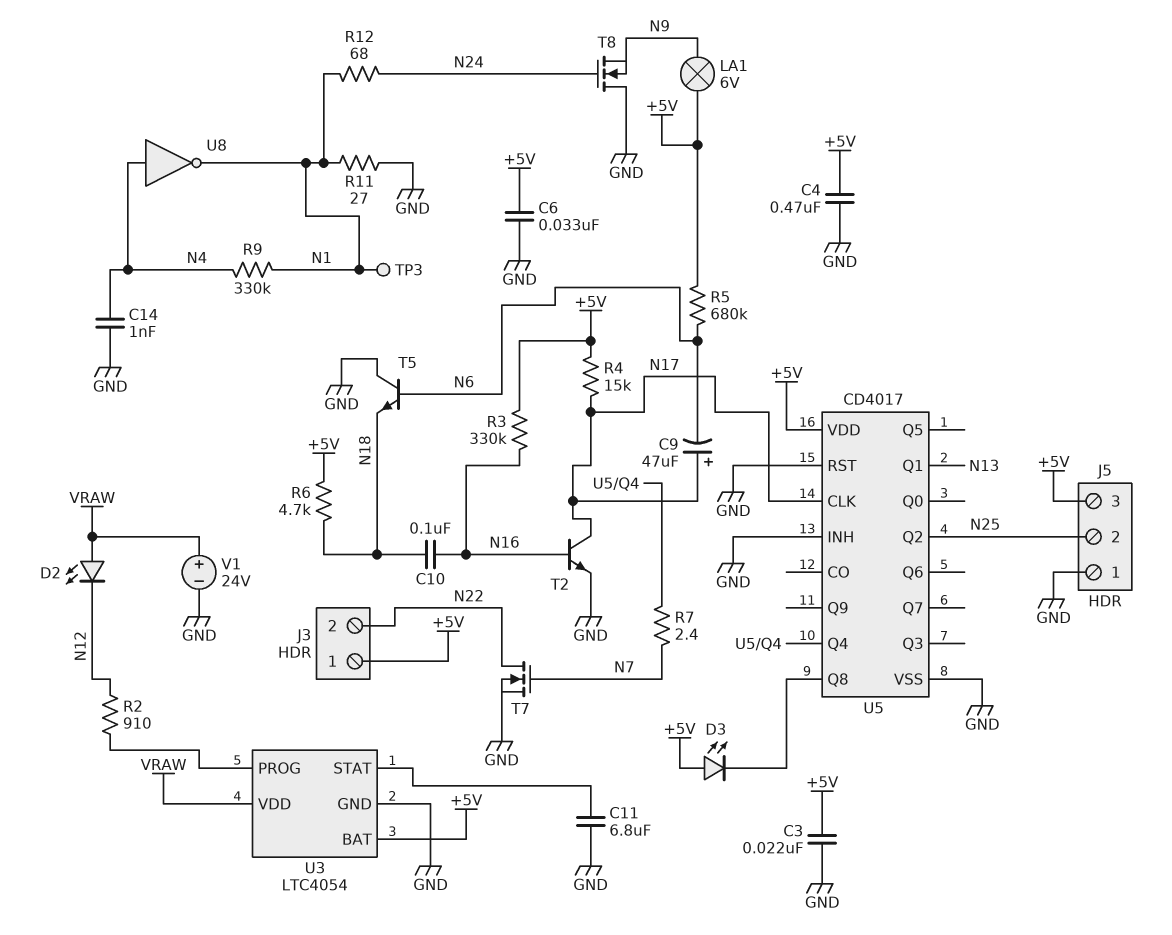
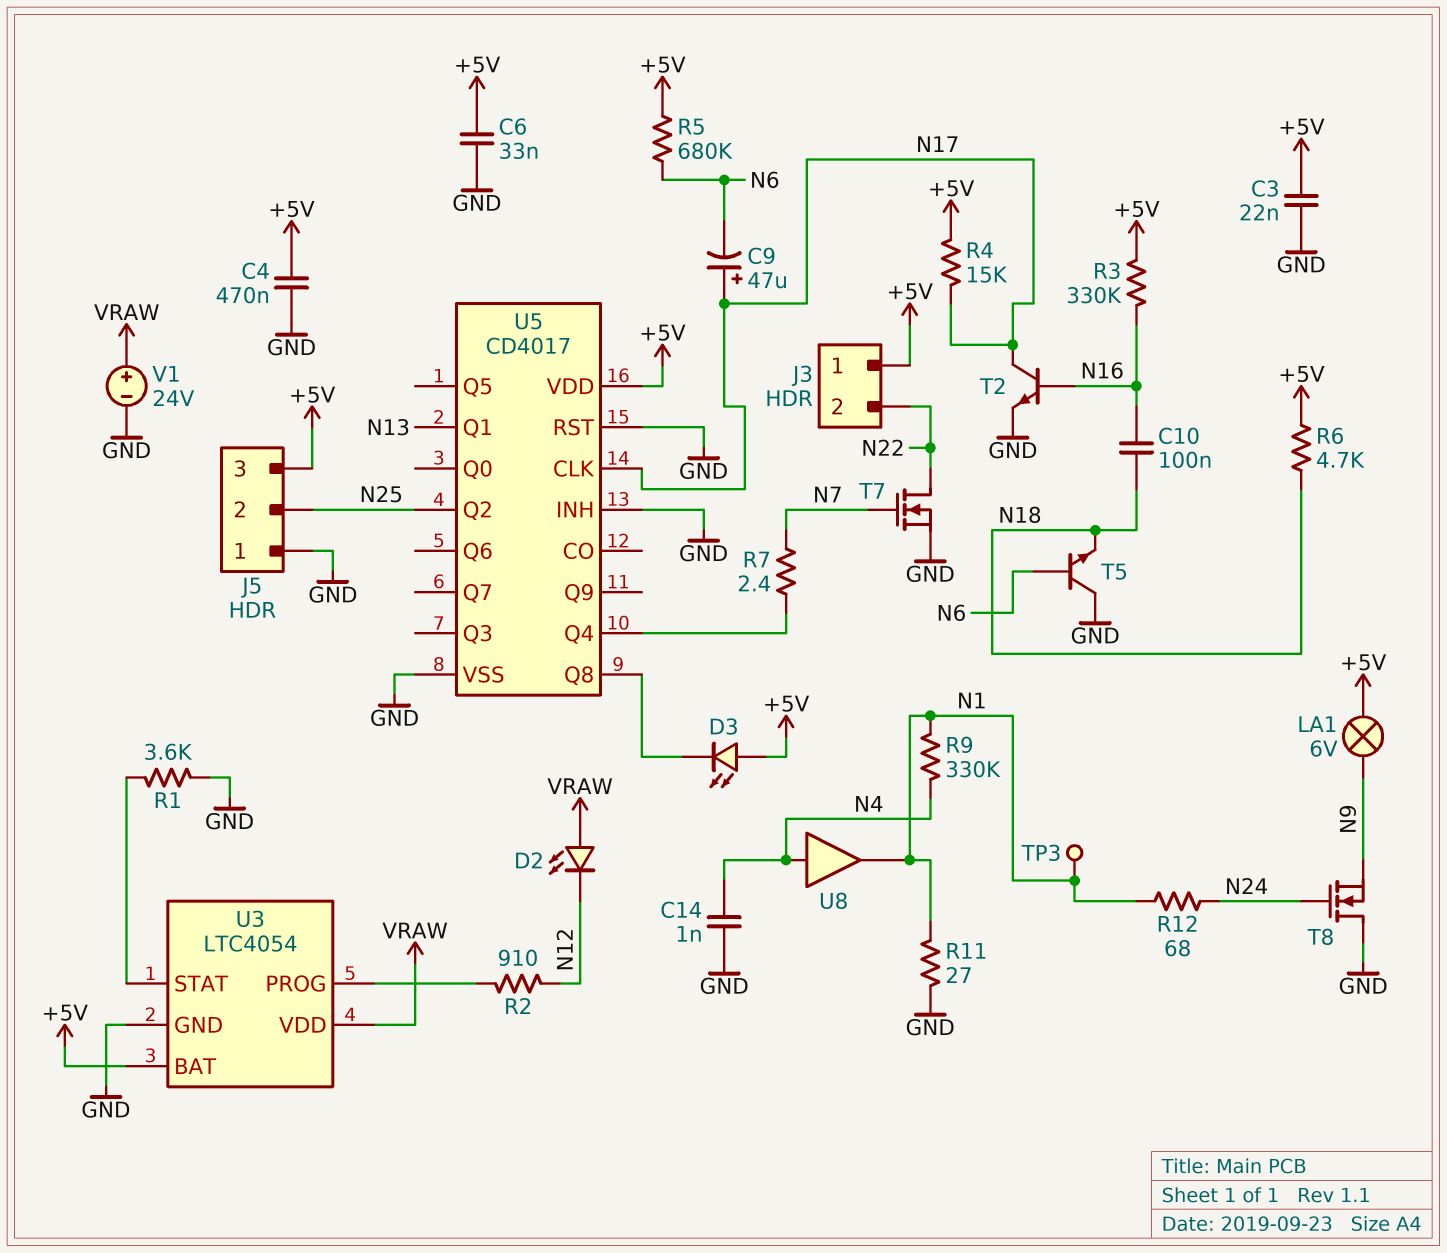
C11: 6.8uF (GND, U3/STAT) -> none
R1: none -> 3.6k (GND, U3/STAT)
U8: NOT (in N4, out N1) -> buffer (in N4, out N1)

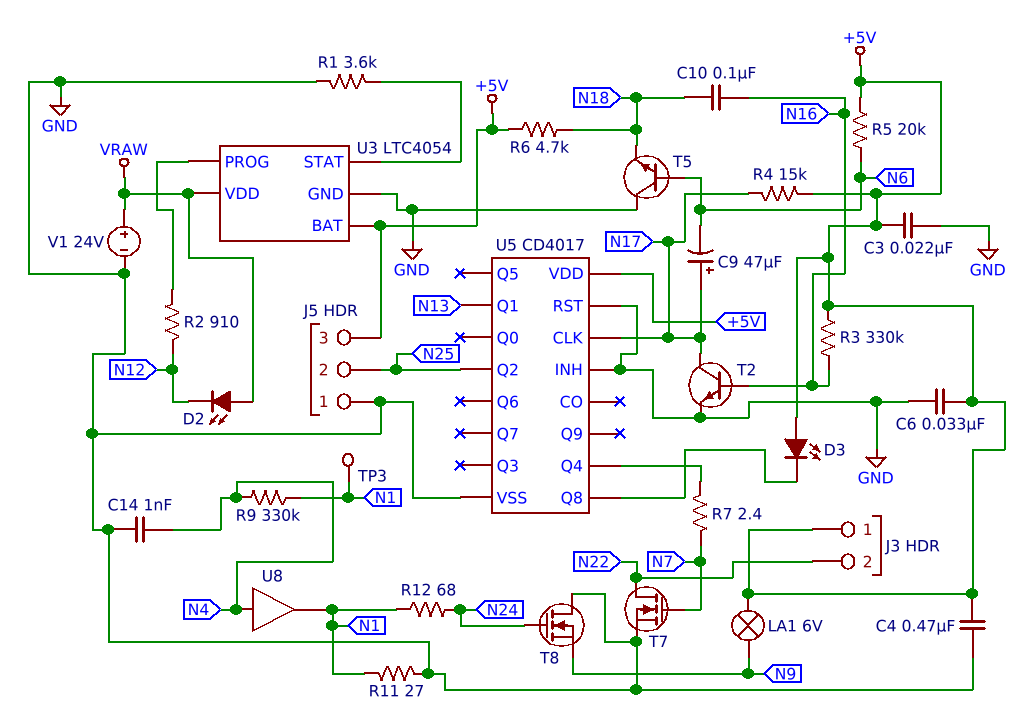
R5: 680k (+5V, N6) -> 20k (+5V, N6)

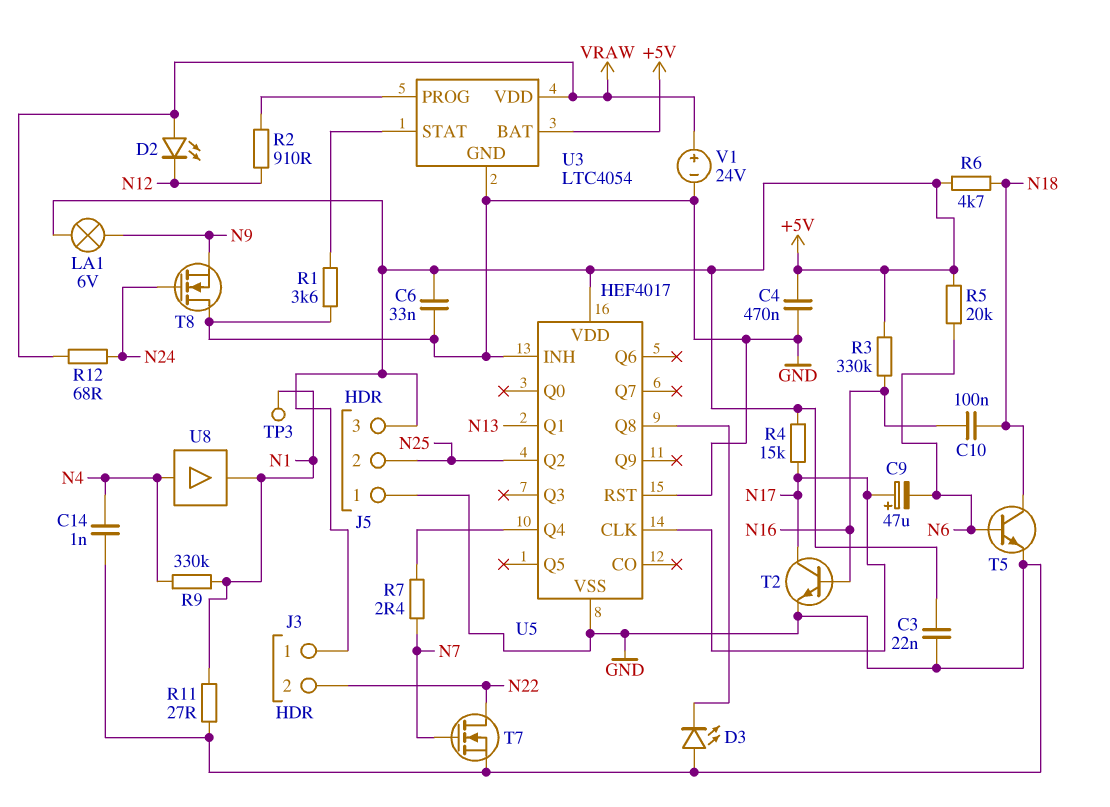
D3: LED (A +5V, K U5/Q8) -> LED (A GND, K U5/Q8)
R12: 68 (N1, N24) -> 68 (N24, VRAW)
T5: NPN (B N6, C GND, E N18) -> NPN (B N6, C N18, E GND)
U5: CD4017 -> HEF4017

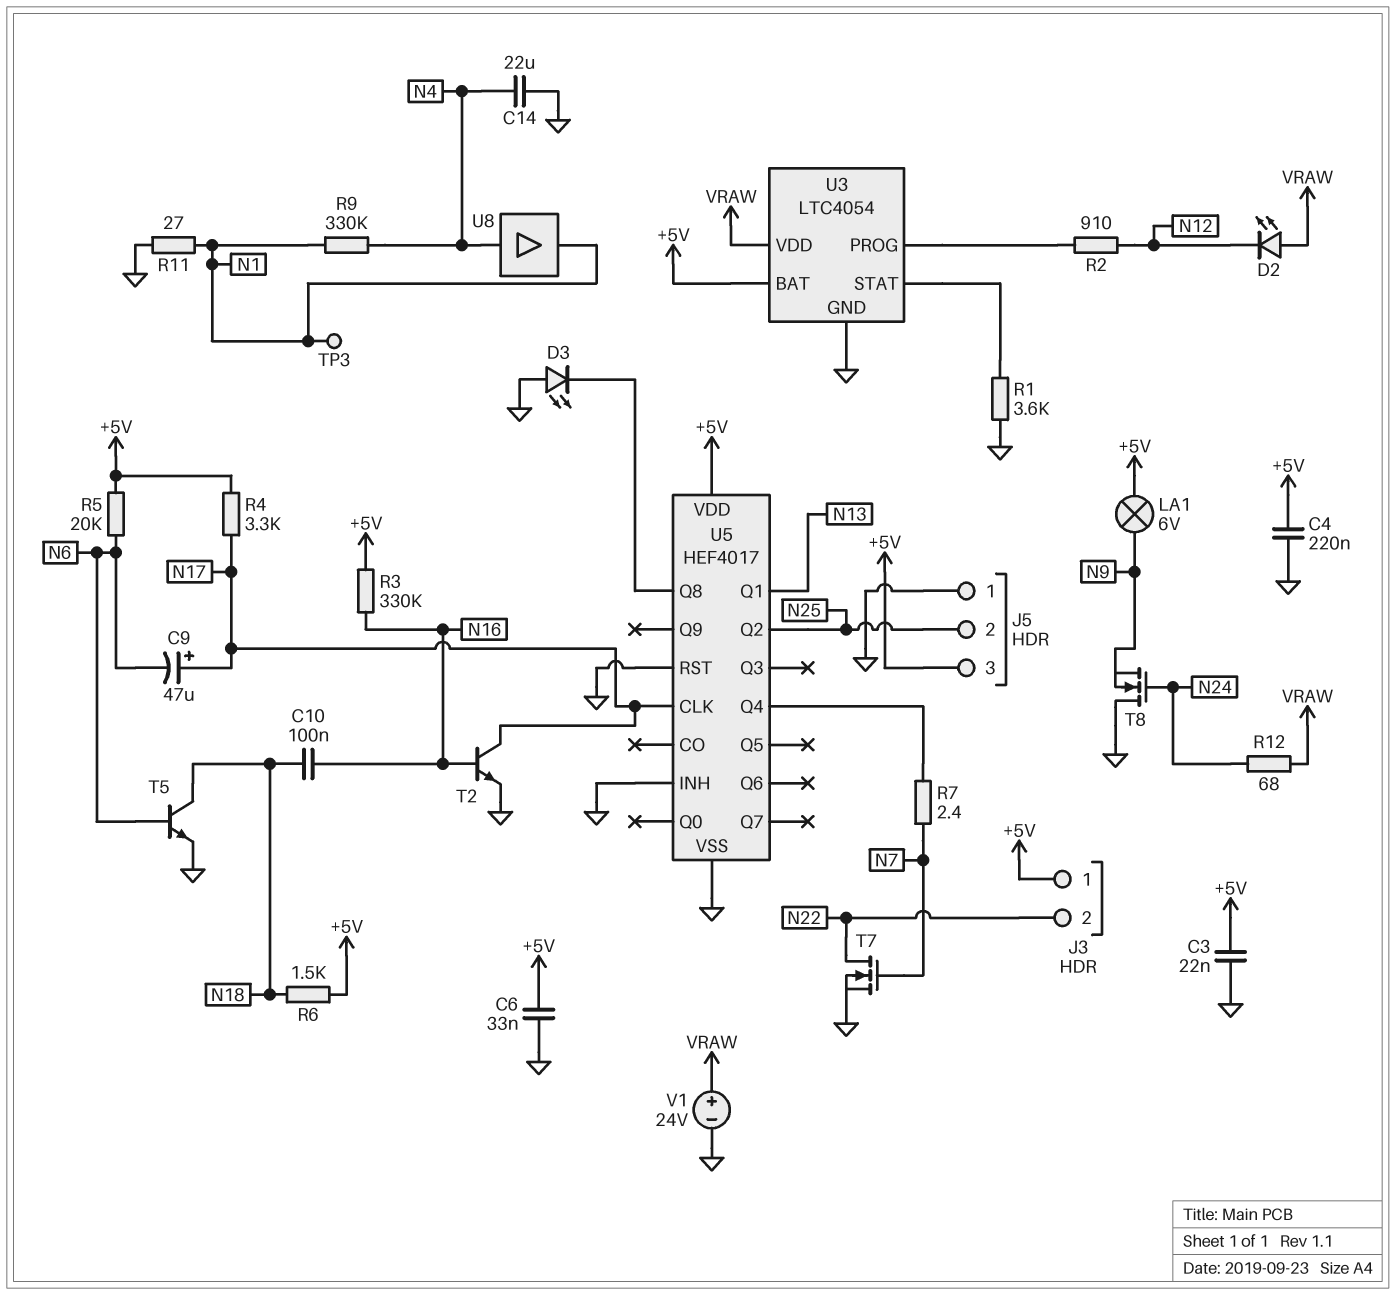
C4: 470nF (+5V, GND) -> 220nF (+5V, GND)
C14: 1nF (GND, N4) -> 22uF (GND, N4)
R4: 15k (+5V, N17) -> 3.3k (+5V, N17)
R6: 4.7k (+5V, N18) -> 1.5k (+5V, N18)

